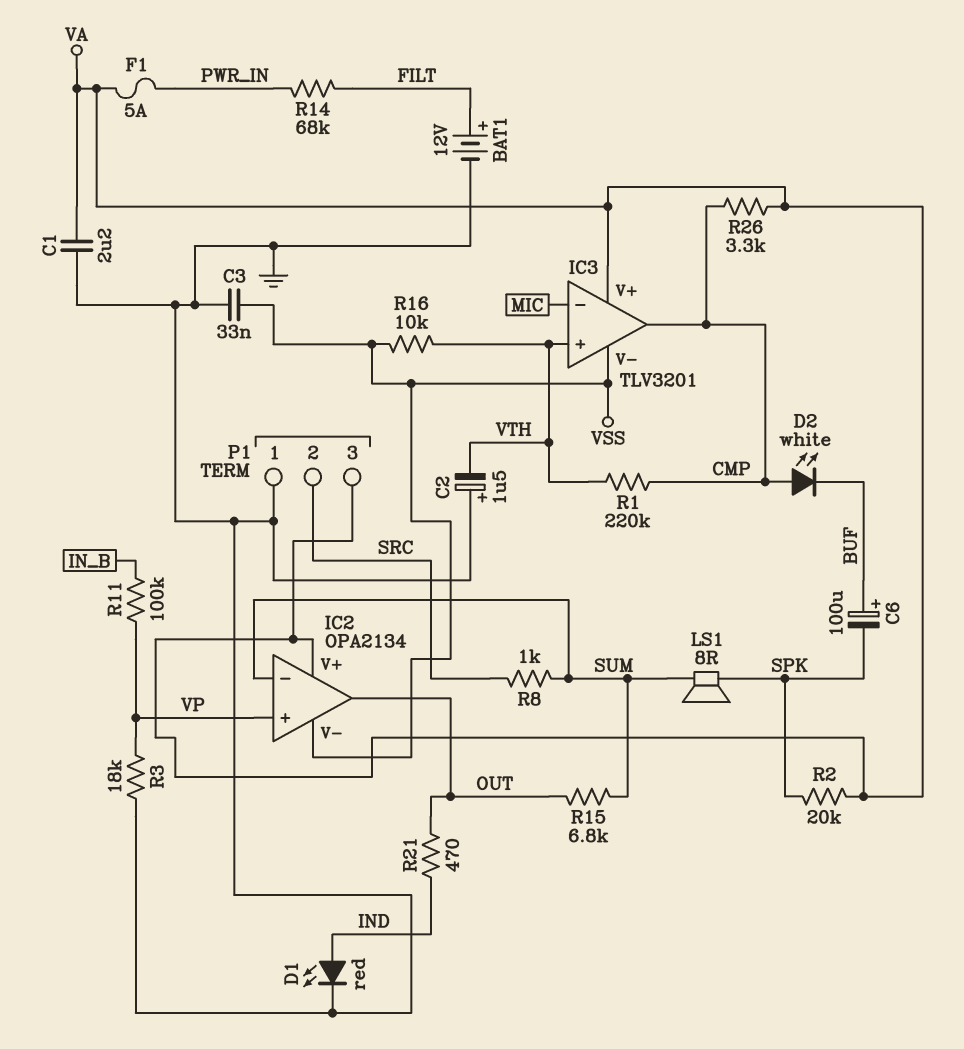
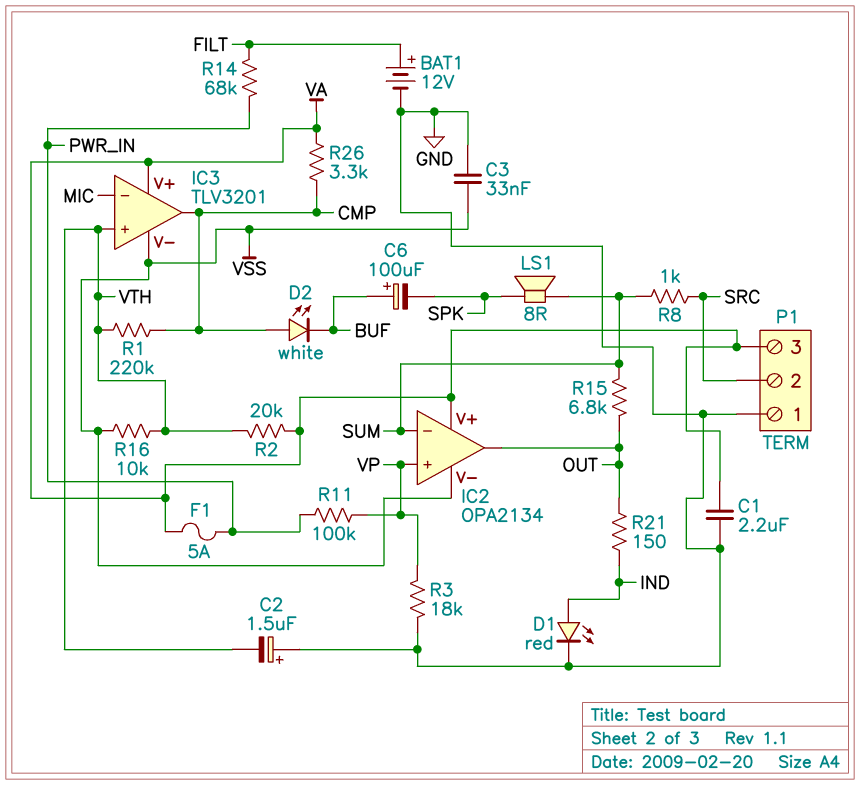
R2: 20k (SPK, VA) -> 20k (VA, VTH)
R11: 100k (IN_B, VP) -> 100k (PWR_IN, VP)
R21: 470 (IND, OUT) -> 150 (IND, OUT)

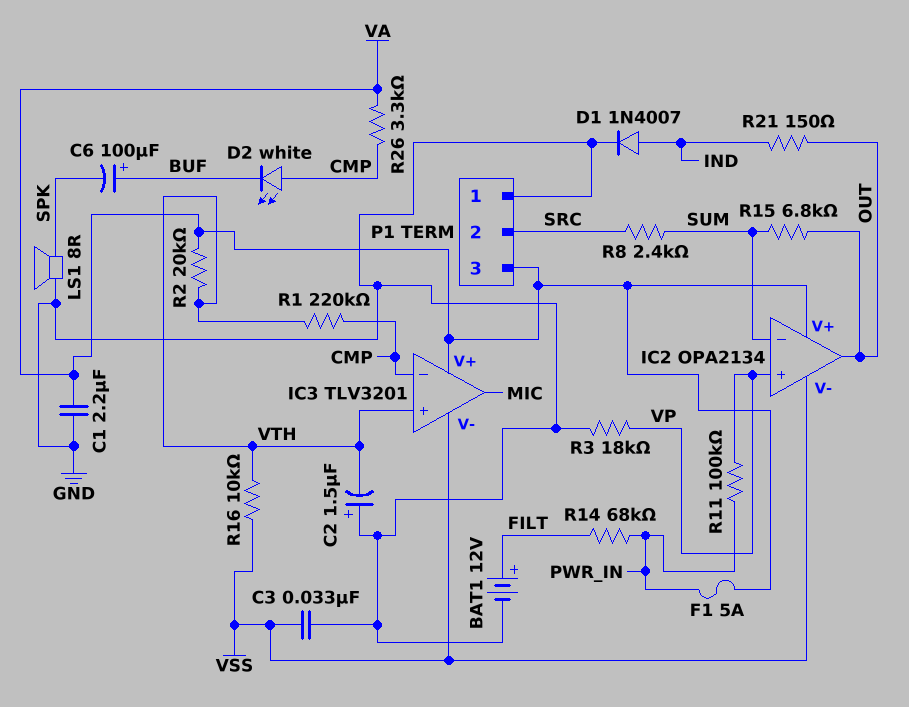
D1: LED red (A IND, K GND) -> diode 1N4007 (A IND, K GND)
IC3 pin in-: MIC -> CMP
IC3 pin out: CMP -> MIC
LS1: speaker 8R (SPK, SUM) -> speaker 8R (GND, SPK)
R8: 1k (SRC, SUM) -> 2.4k (SRC, SUM)

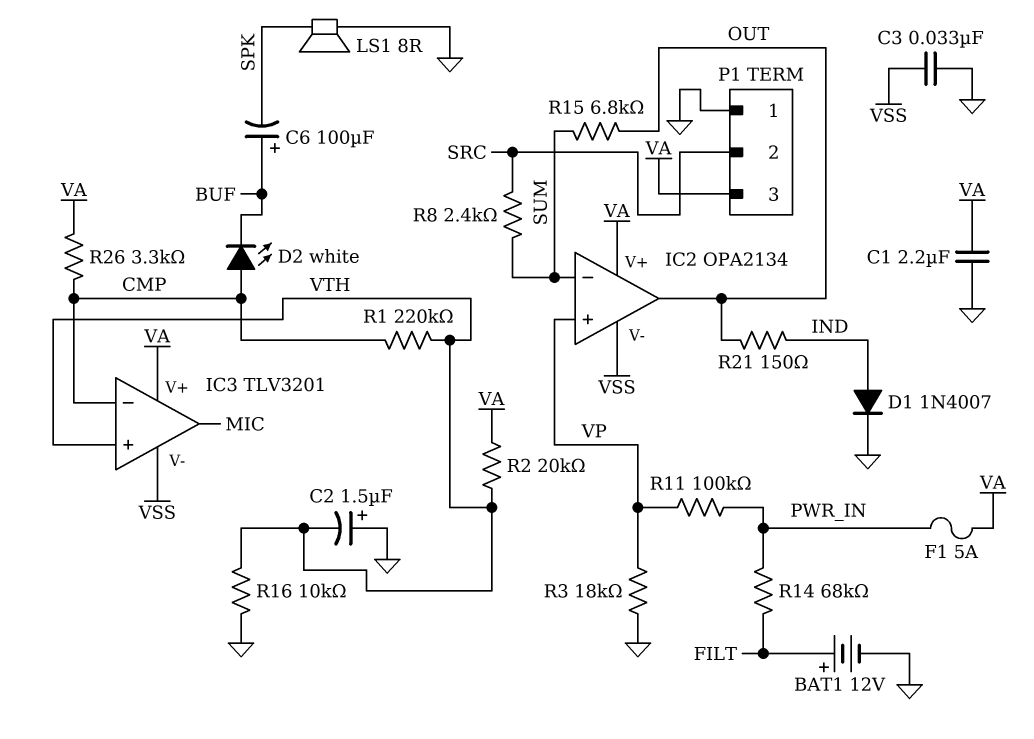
R16: 10k (VSS, VTH) -> 10k (GND, VTH)

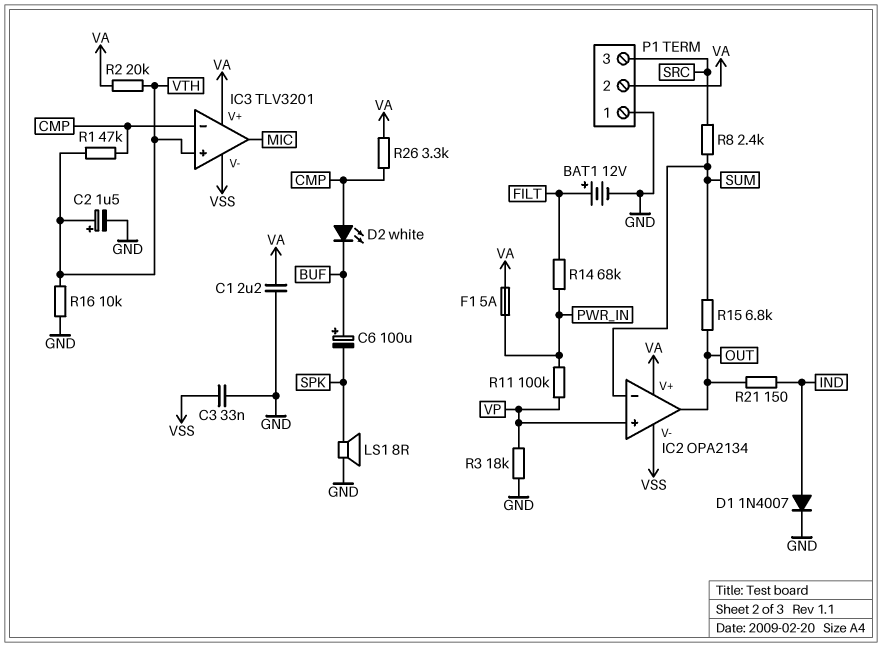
C2: 1.5uF (plus GND, minus VTH) -> 1.5uF (plus VTH, minus GND)
P1 pin 2: SRC -> VA
P1 pin 3: VA -> SRC
R1: 220k (CMP, VTH) -> 47k (CMP, VTH)

